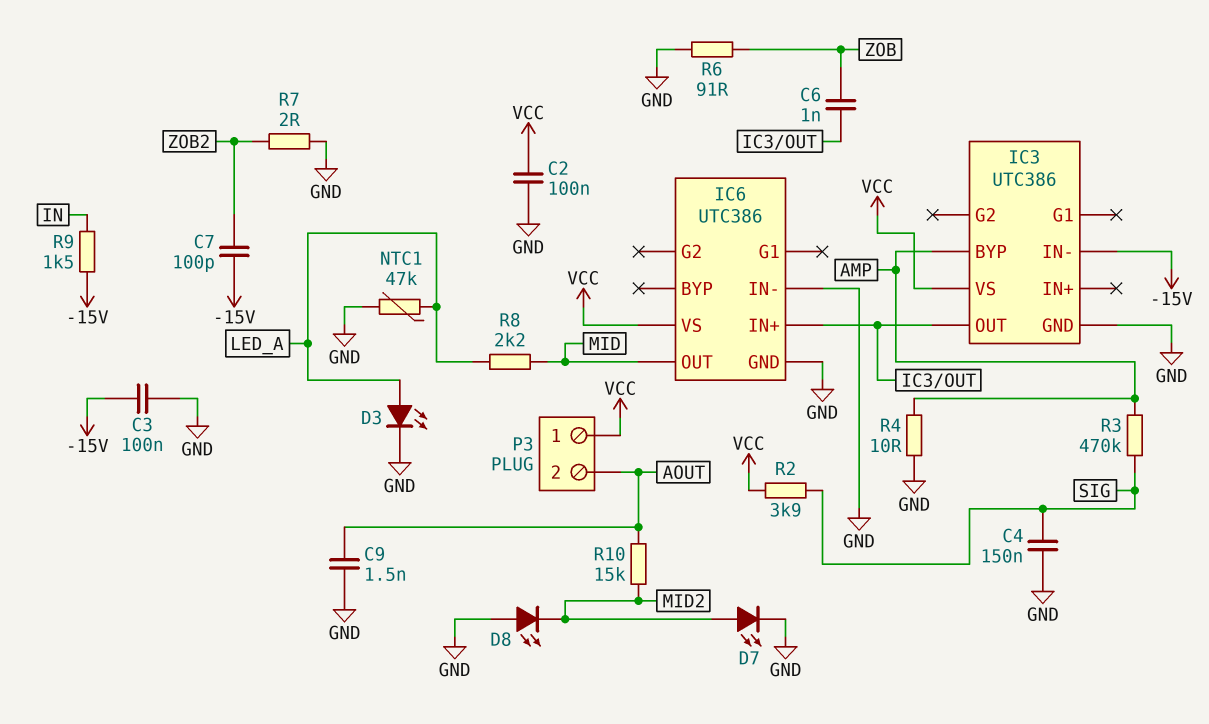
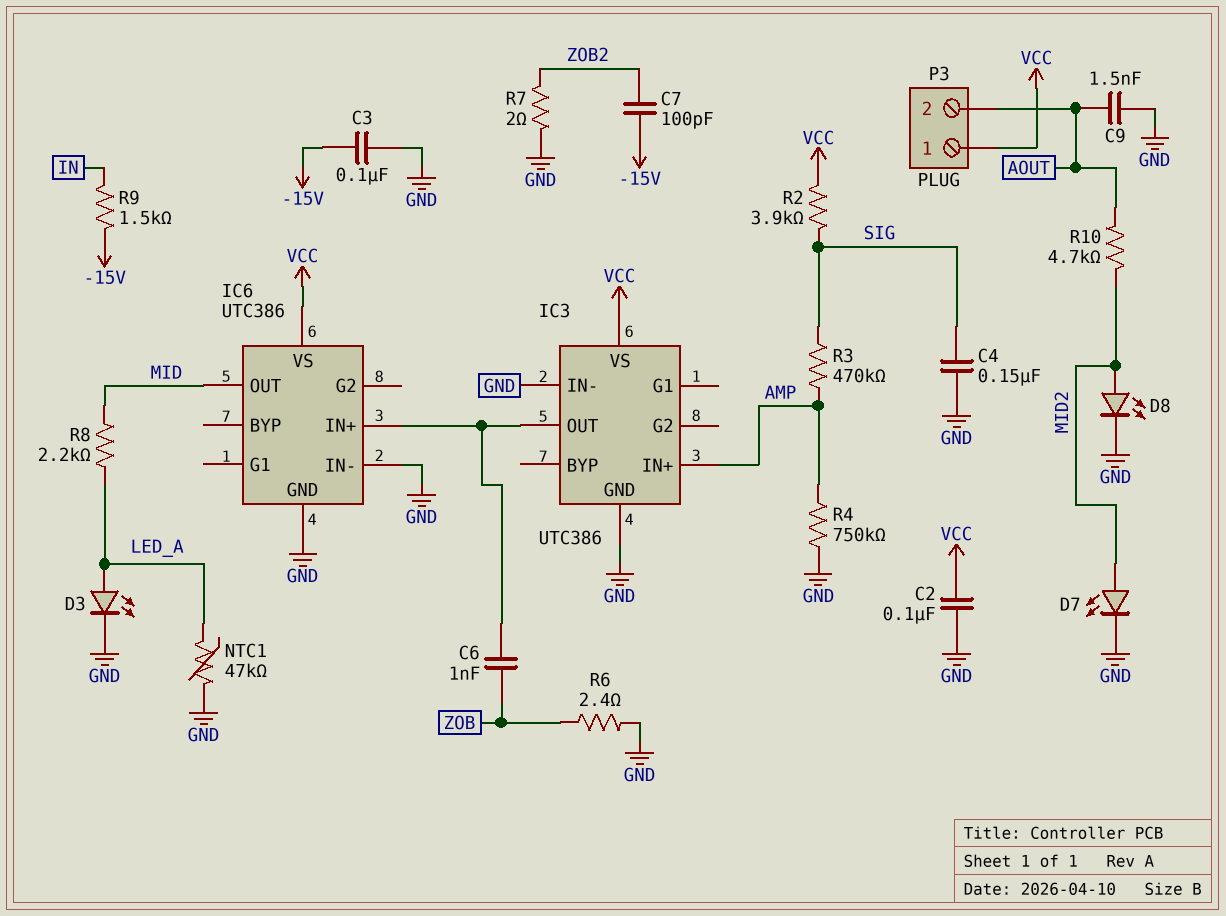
D8: LED (A GND, K MID2) -> LED (A MID2, K GND)
IC3 pin BYP: AMP -> none
IC3 pin IN+: none -> AMP
IC3 pin IN-: -15V -> GND
R4: 10 (AMP, GND) -> 750k (AMP, GND)
R6: 91 (GND, ZOB) -> 2.4 (GND, ZOB)
R10: 15k (AOUT, MID2) -> 4.7k (AOUT, MID2)

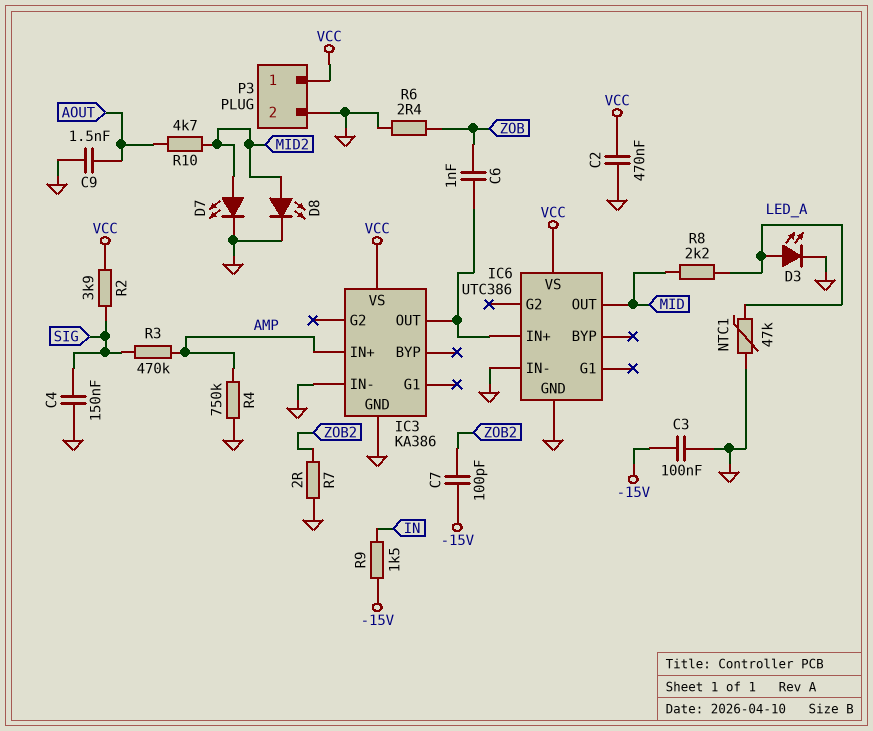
C2: 100nF (GND, VCC) -> 470nF (GND, VCC)
IC3: UTC386 -> KA386
P3 pin 2: AOUT -> GND

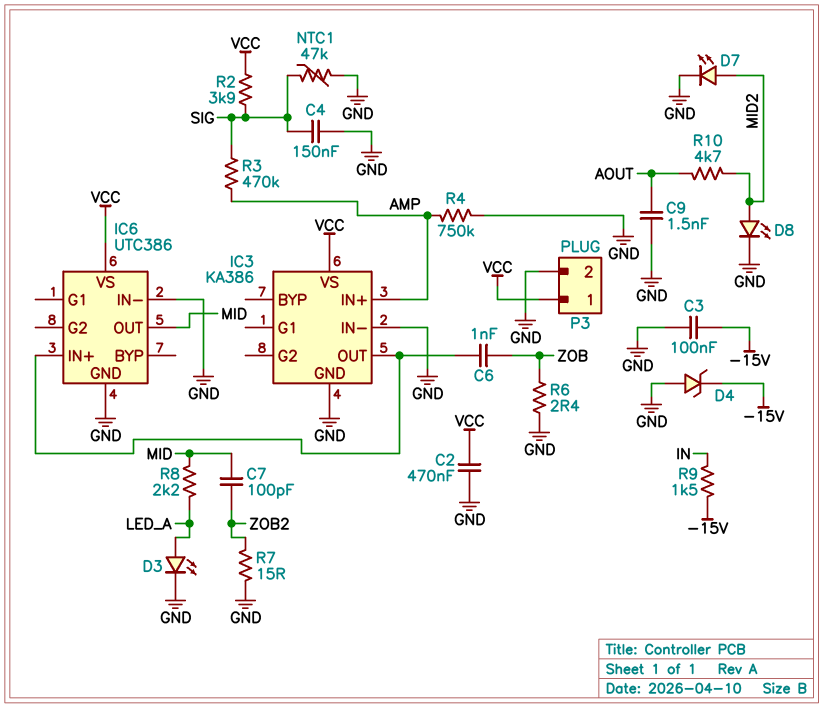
C7: 100pF (-15V, ZOB2) -> 100pF (MID, ZOB2)
D4: none -> zener (A GND, K -15V)
NTC1: 47k (GND, LED_A) -> 47k (GND, SIG)
R7: 2 (GND, ZOB2) -> 15 (GND, ZOB2)

